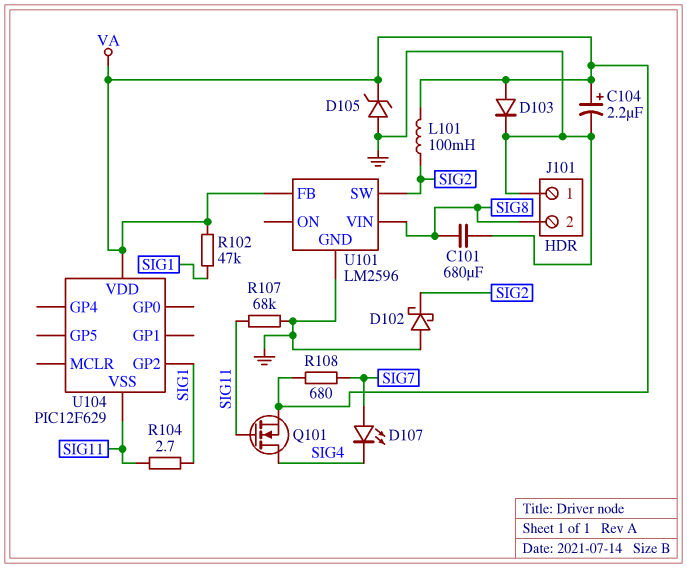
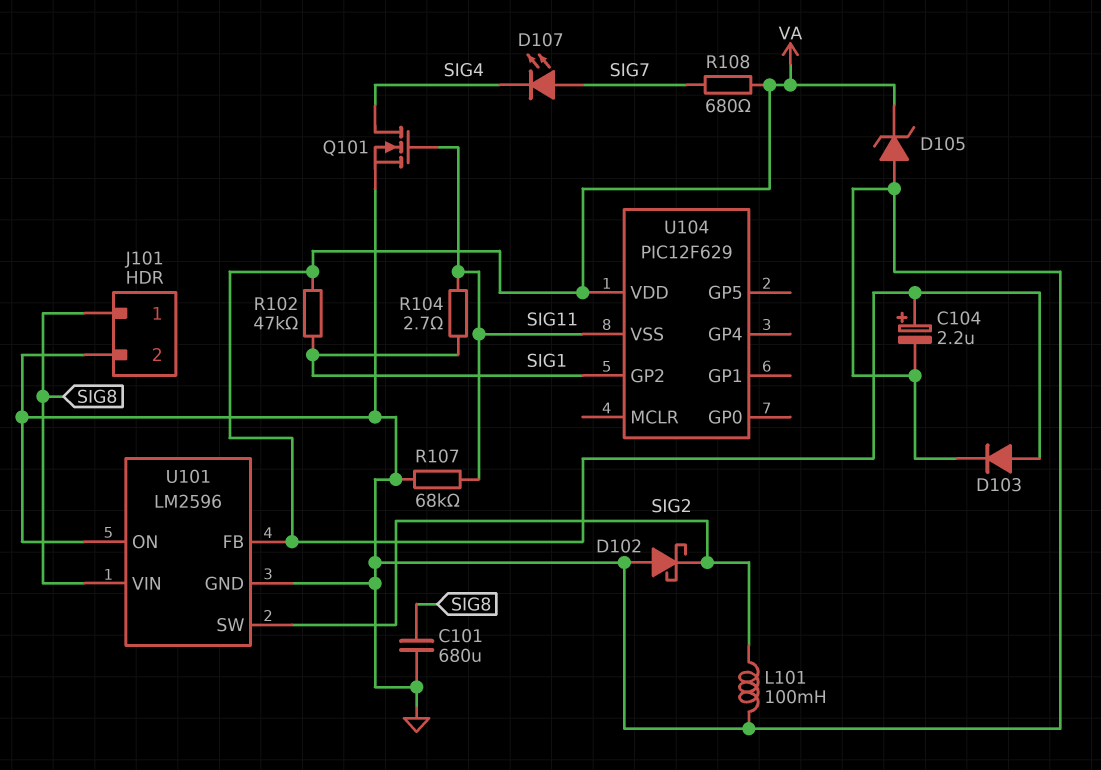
J101 pin 1: GND -> SIG8
J101 pin 2: SIG8 -> GND
L101: 100mH (SIG2, VA) -> 100mH (GND, SIG2)
Q101: NMOS (G SIG11, D SIG4, S VA) -> NMOS (G SIG11, D SIG4, S GND)
U101 pin ON: none -> GND

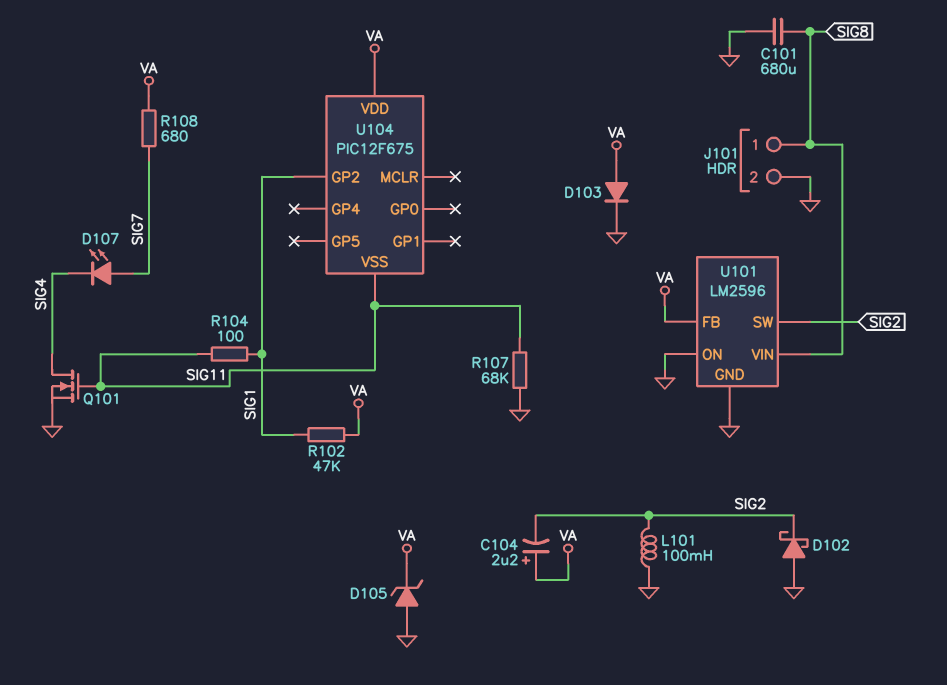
C104: 2.2uF (plus VA, minus GND) -> 2.2uF (plus VA, minus SIG2)
R104: 2.7 (SIG1, SIG11) -> 100 (SIG1, SIG11)
U104: PIC12F629 -> PIC12F675

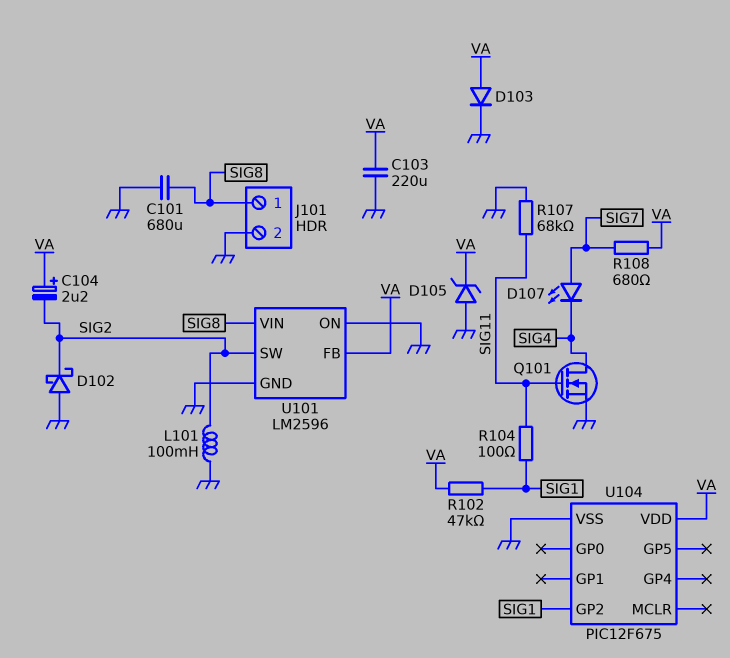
C103: none -> 220uF (GND, VA)
U104 pin VSS: SIG11 -> GND

